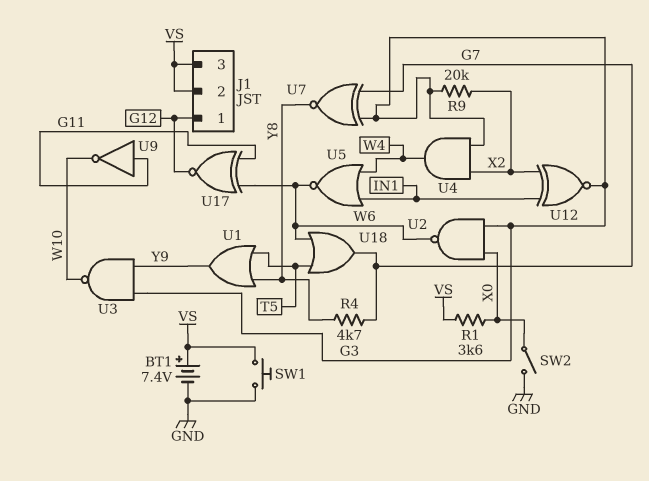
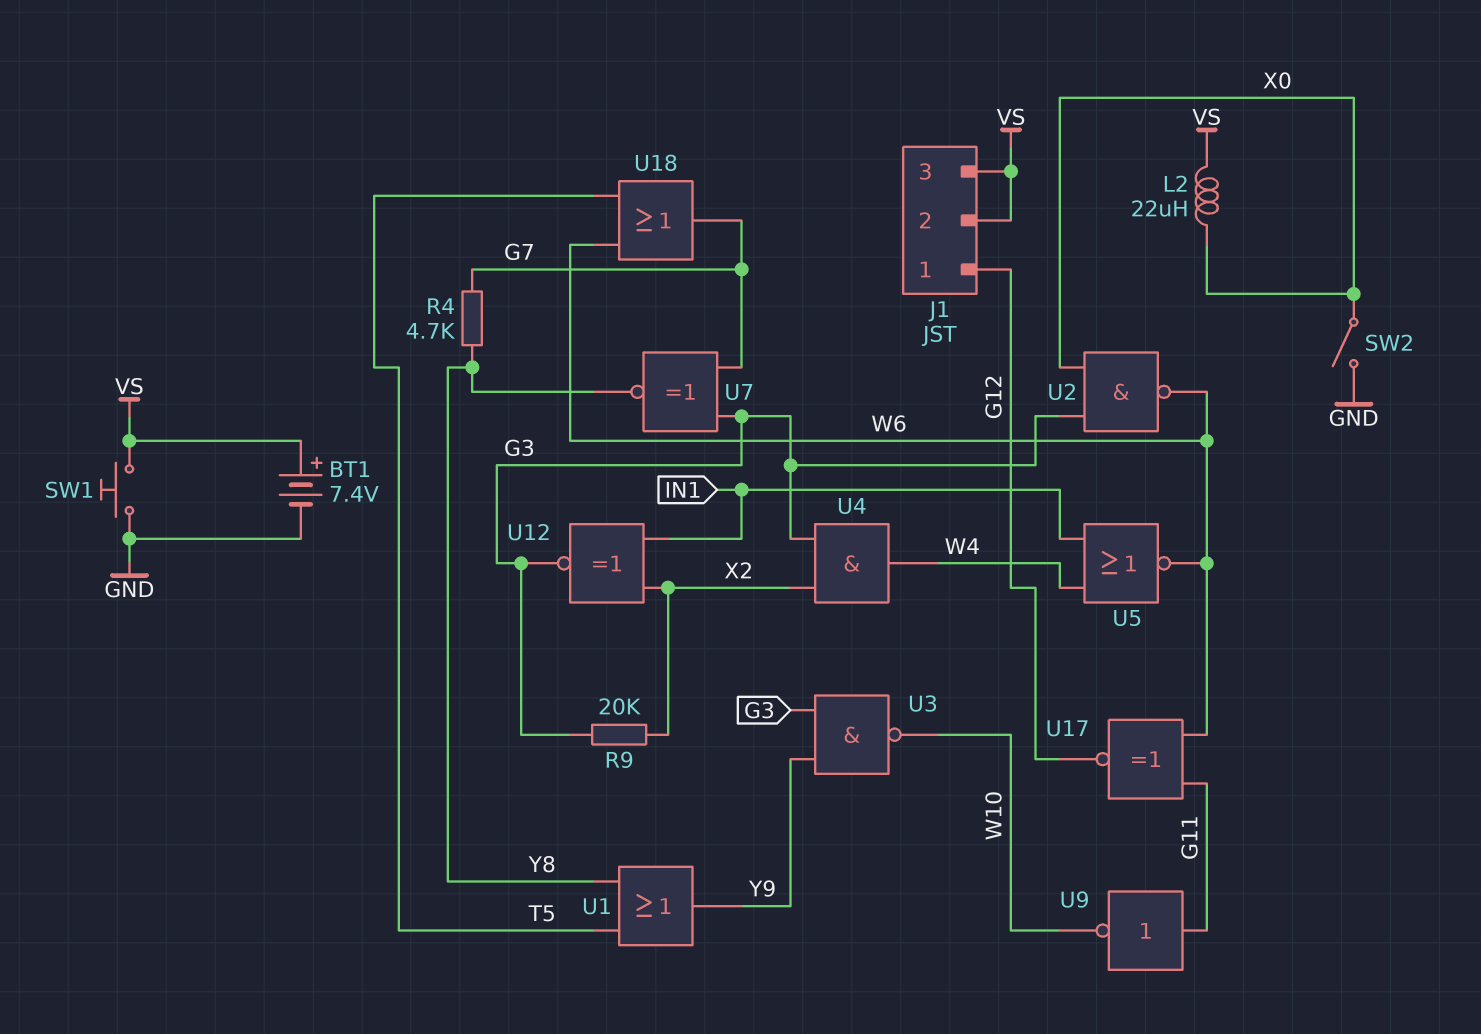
L2: none -> 22uH (VS, X0)
R1: 3.6k (VS, X0) -> none

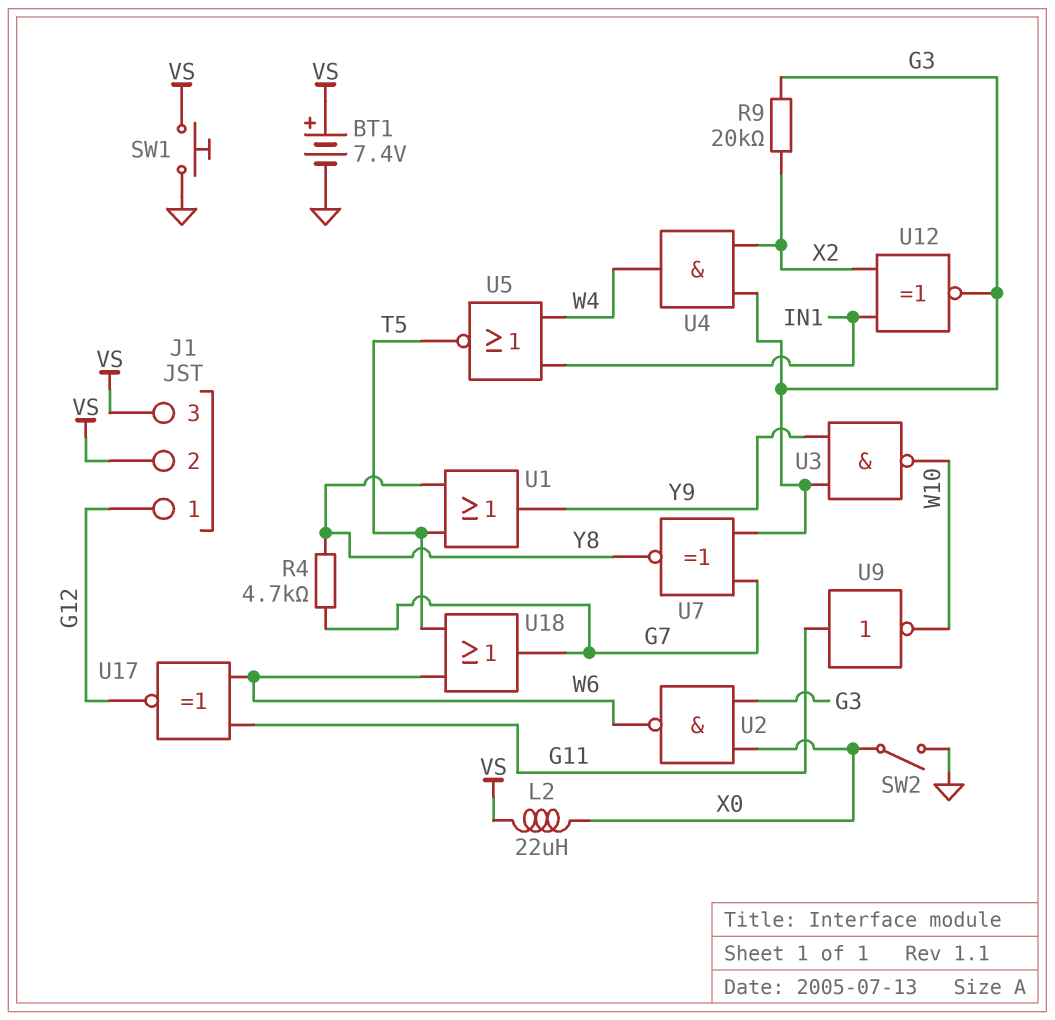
U5: NOR (in IN1, in W4, out W6) -> NOR (in IN1, in W4, out T5)

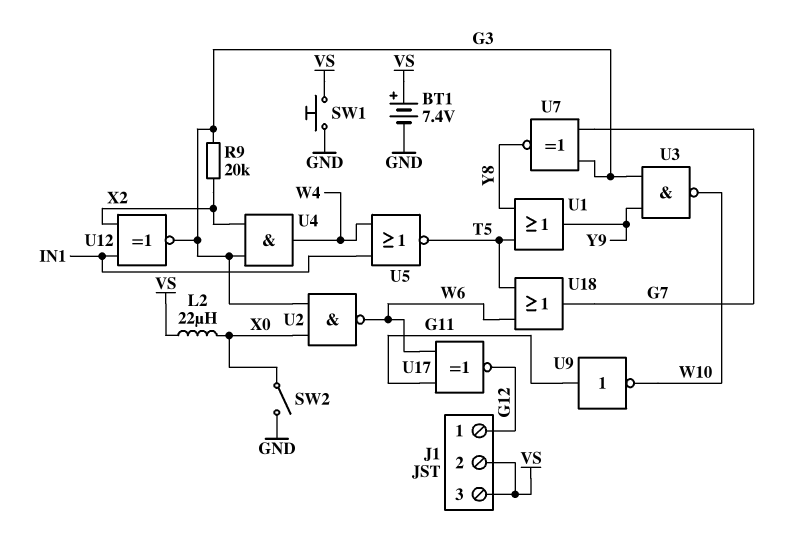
R4: 4.7k (G7, Y8) -> none

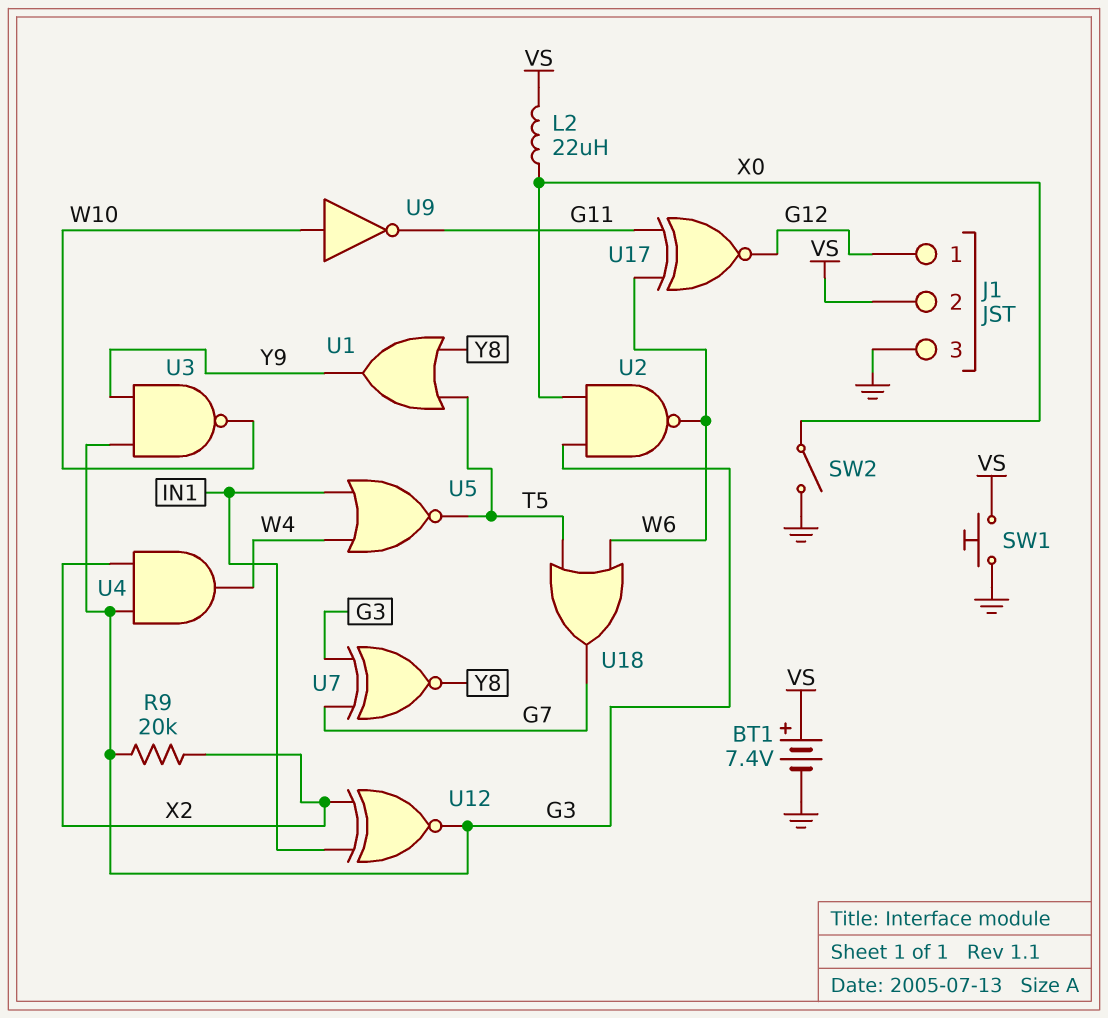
J1 pin 3: VS -> GND
U9: NOT (in G11, out W10) -> NOT (in W10, out G11)

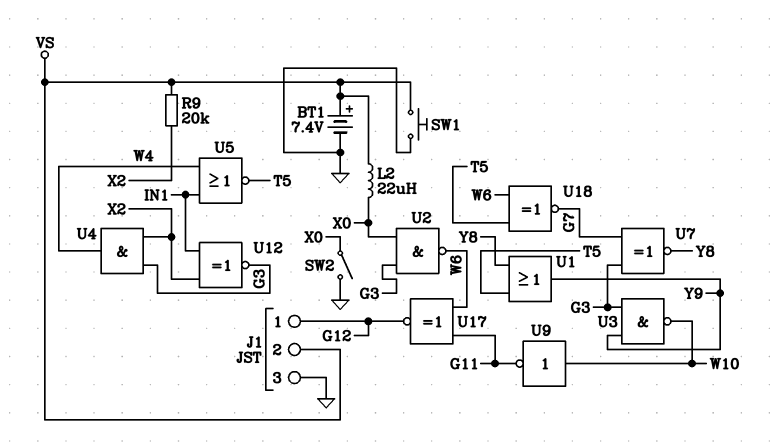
R9: 20k (G3, X2) -> 20k (VS, X2)
U18: OR (in T5, in W6, out G7) -> XNOR (in T5, in W6, out G7)

